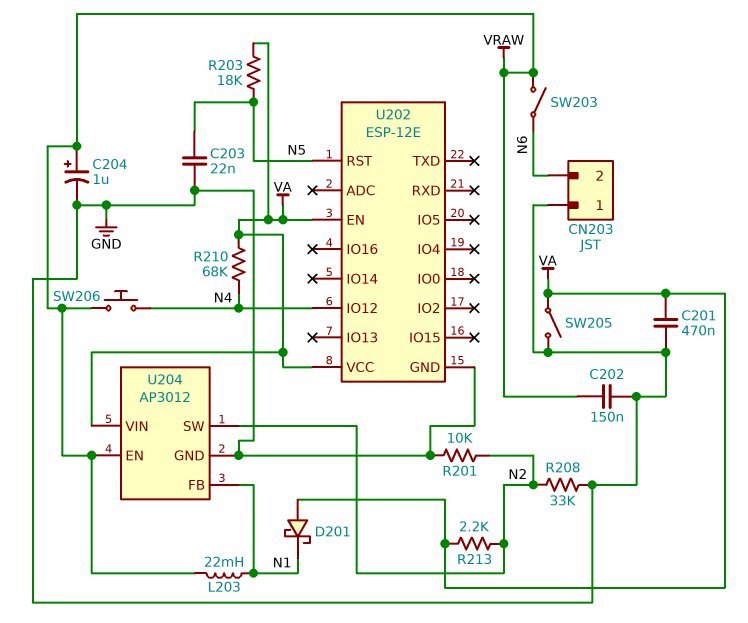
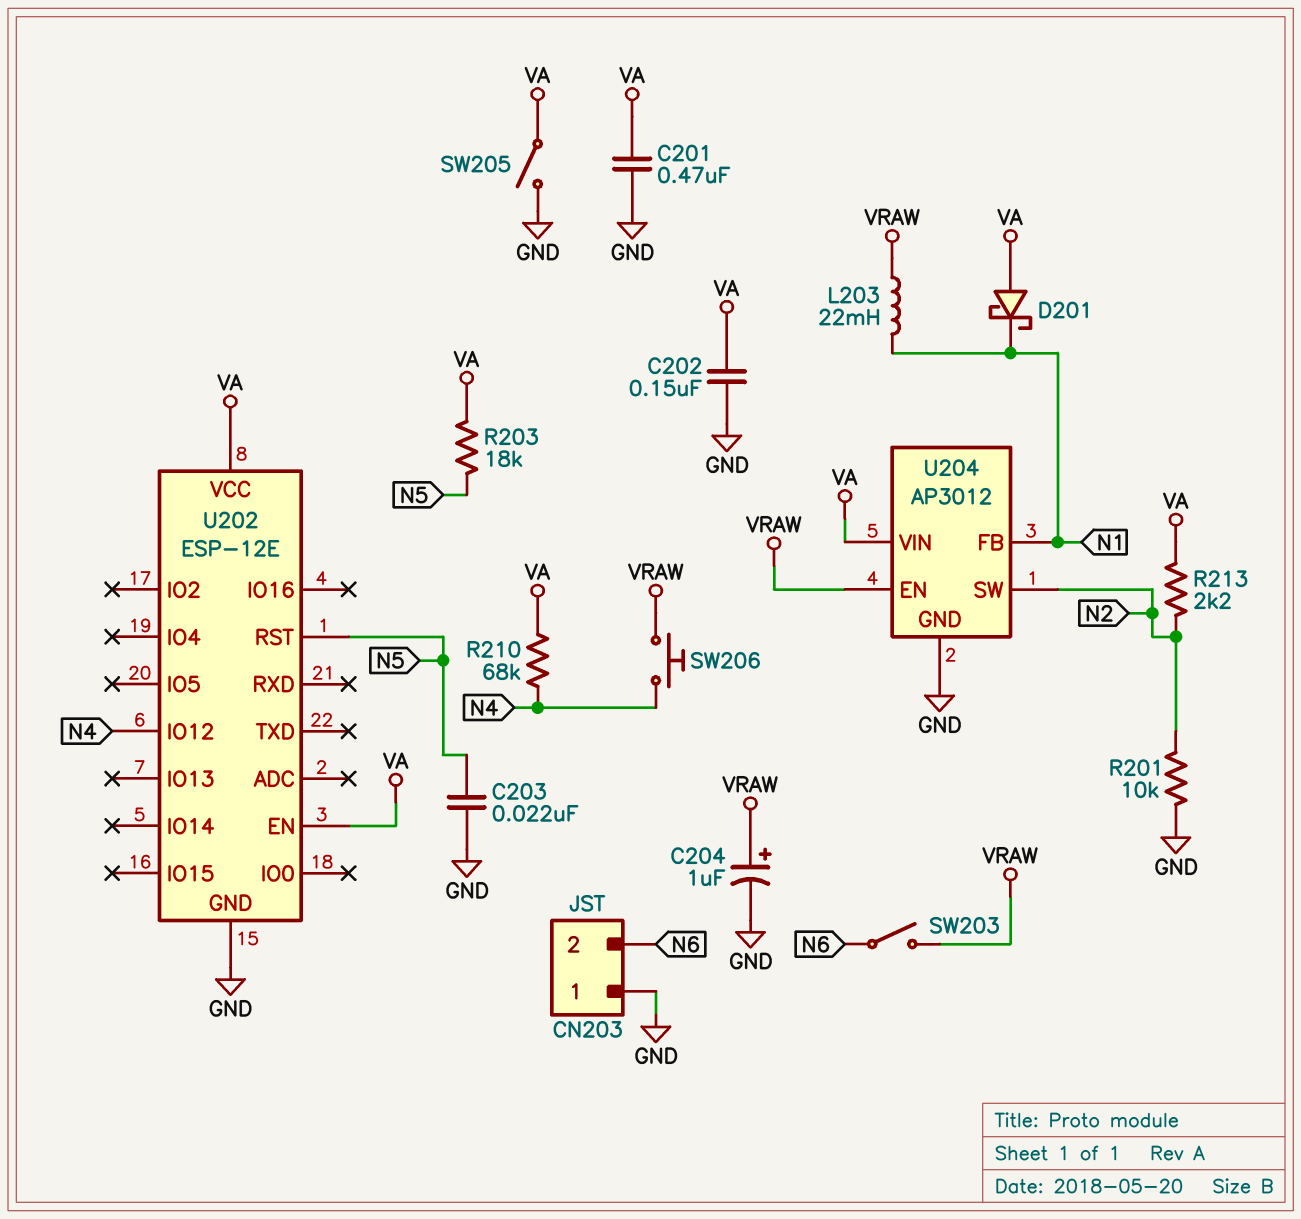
C202: 150nF (GND, VRAW) -> 150nF (GND, VA)
R208: 33k (GND, N2) -> none

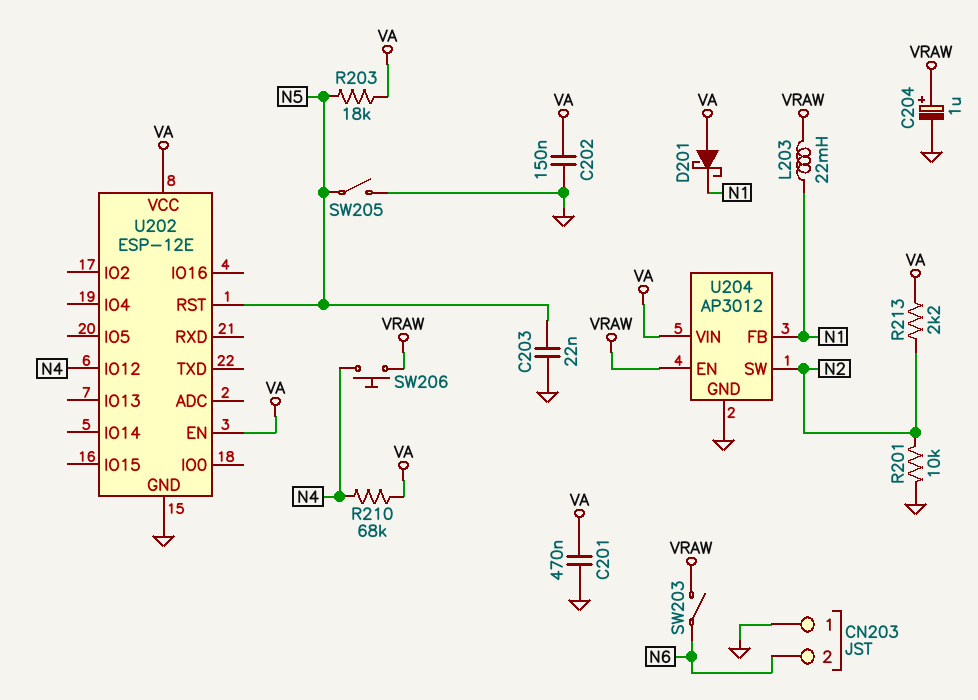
SW205: switch (GND, VA) -> switch (GND, N5)

